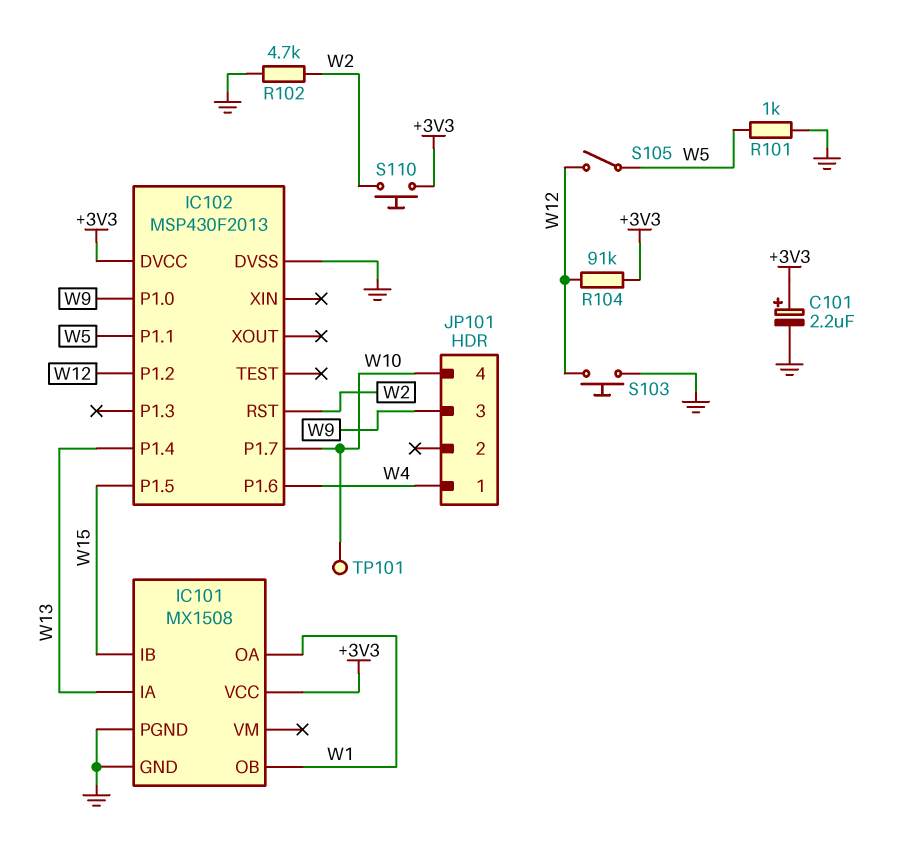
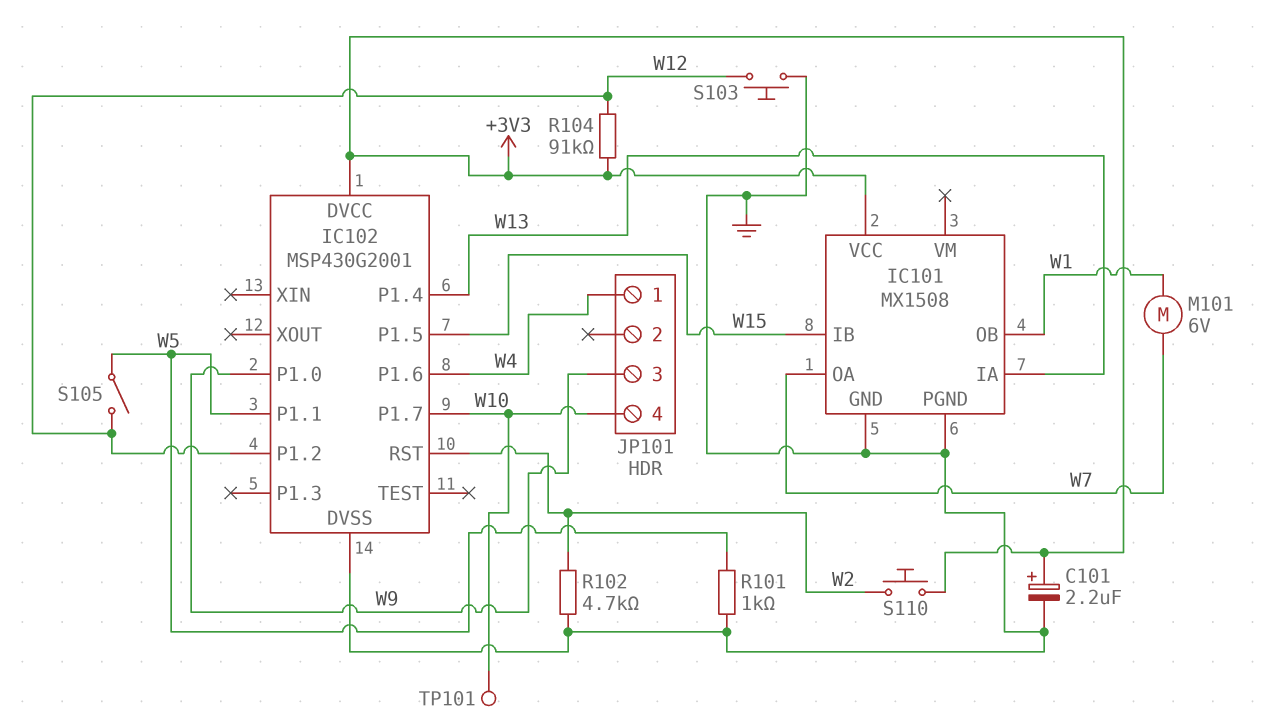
IC101 pin OA: W1 -> W7
IC102: MSP430F2013 -> MSP430G2001
M101: none -> motor 6V (W1, W7)

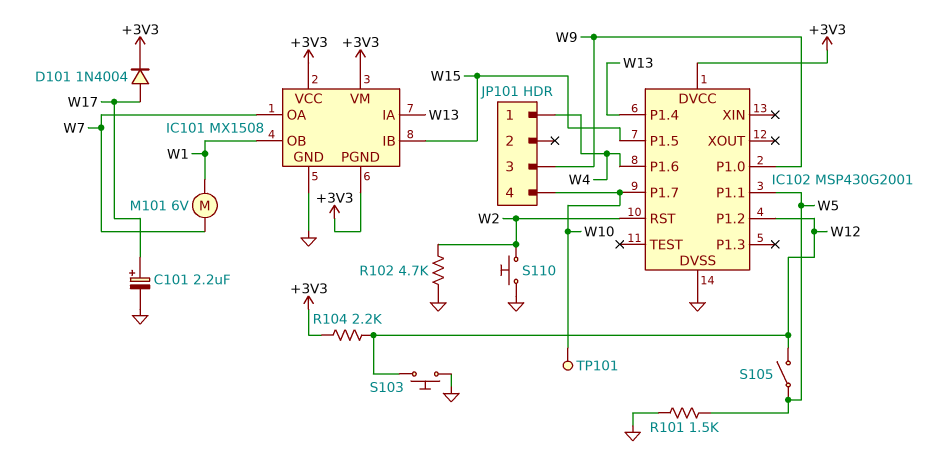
C101: 2.2uF (plus +3V3, minus GND) -> 2.2uF (plus W17, minus GND)
D101: none -> diode 1N4004 (A W17, K +3V3)
IC101 pin PGND: GND -> +3V3
IC101 pin VM: none -> +3V3
R101: 1k (GND, W5) -> 1.5k (GND, W5)
R104: 91k (+3V3, W12) -> 2.2k (+3V3, W12)
S110: button (+3V3, W2) -> button (GND, W2)

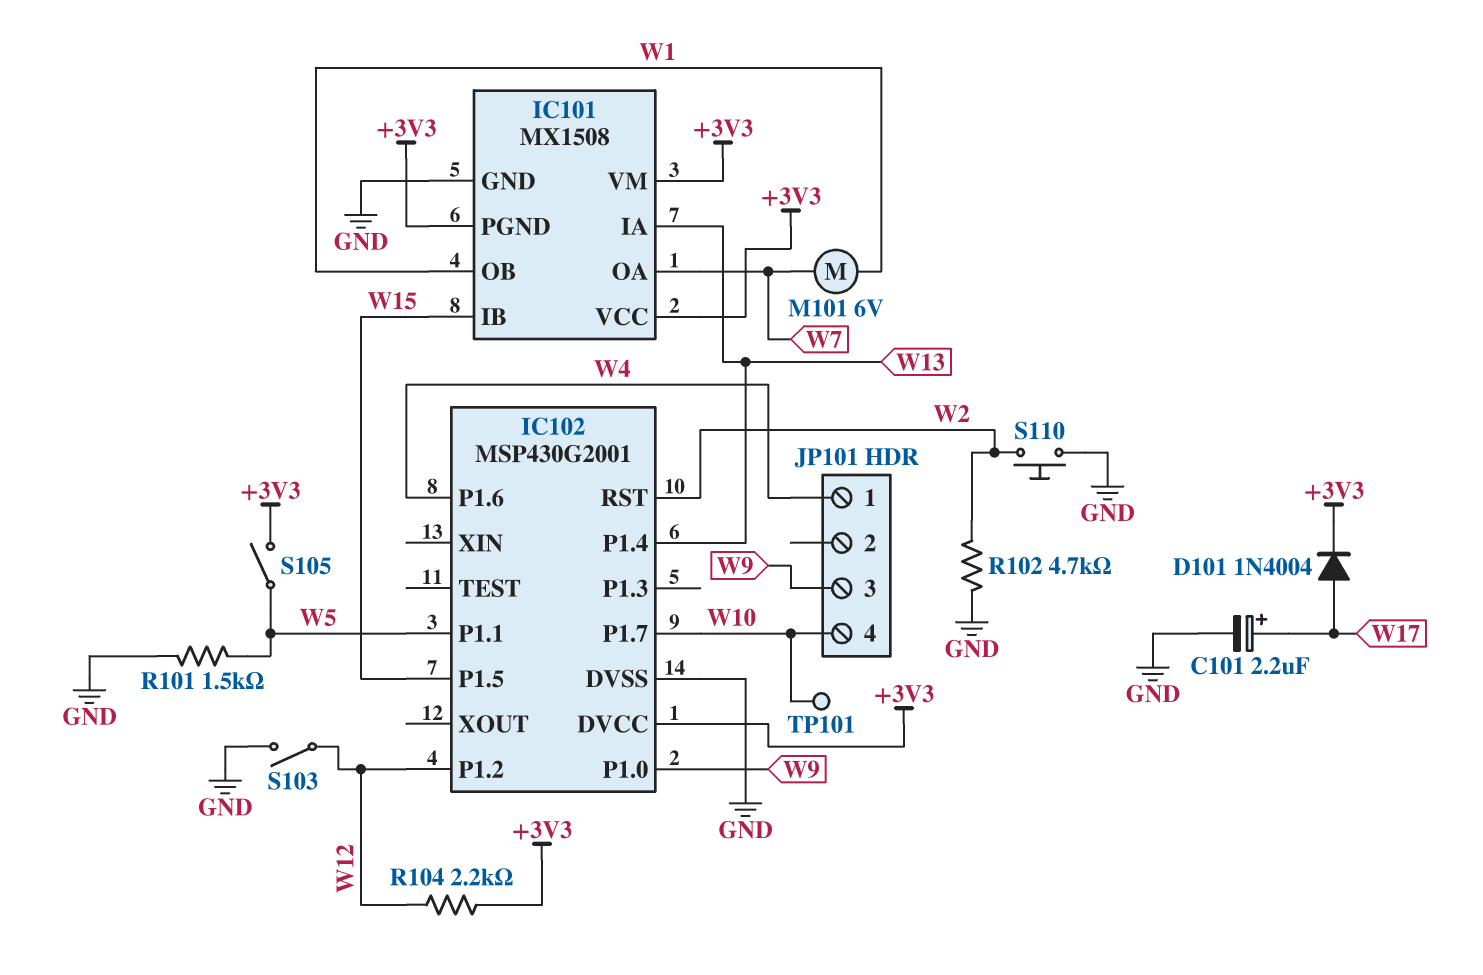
S103: button (GND, W12) -> switch (GND, W12)
S105: switch (W5, W12) -> switch (+3V3, W5)

